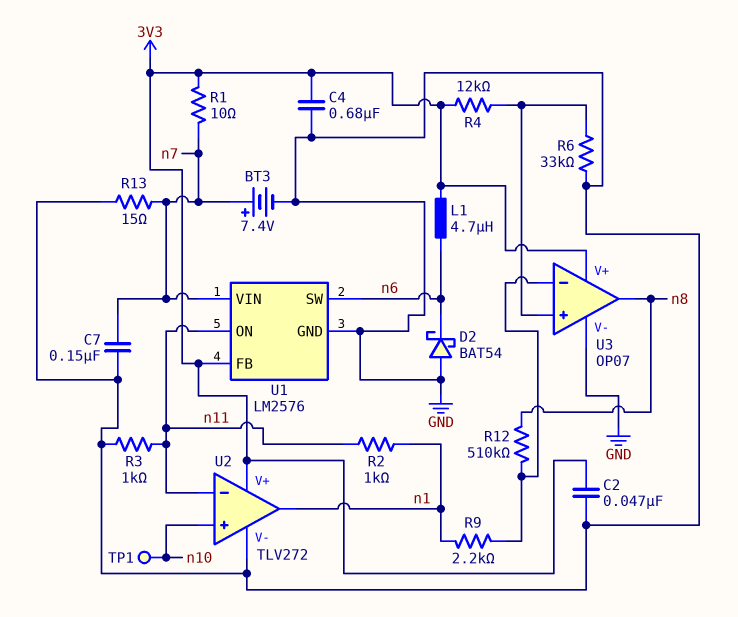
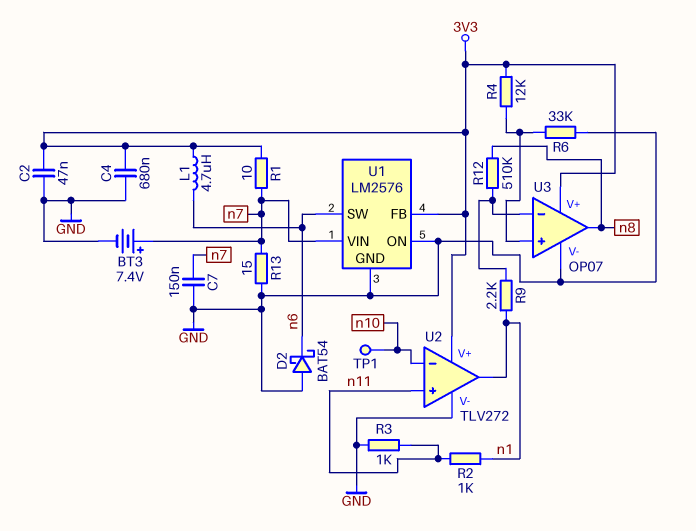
U1 pin ON: n11 -> GND
U2 pin in+: n10 -> n11
U2 pin in-: n11 -> n10

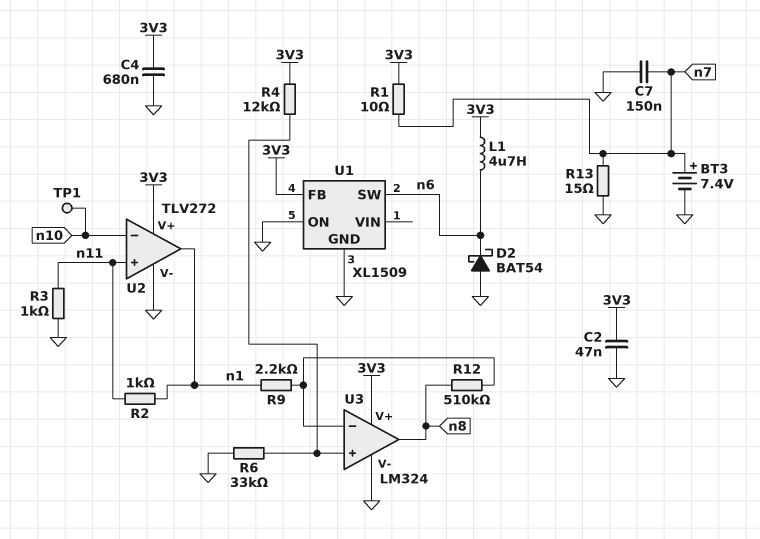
U1: LM2576 -> XL1509
U1 pin VIN: n7 -> none
U3: OP07 -> LM324

